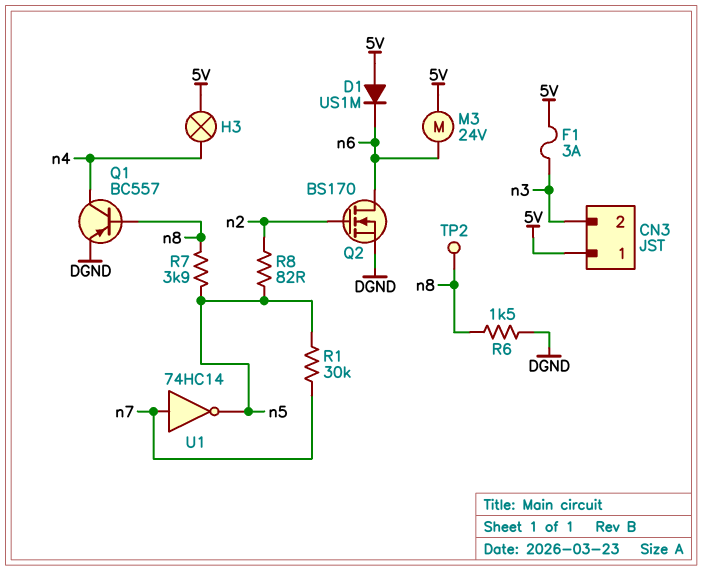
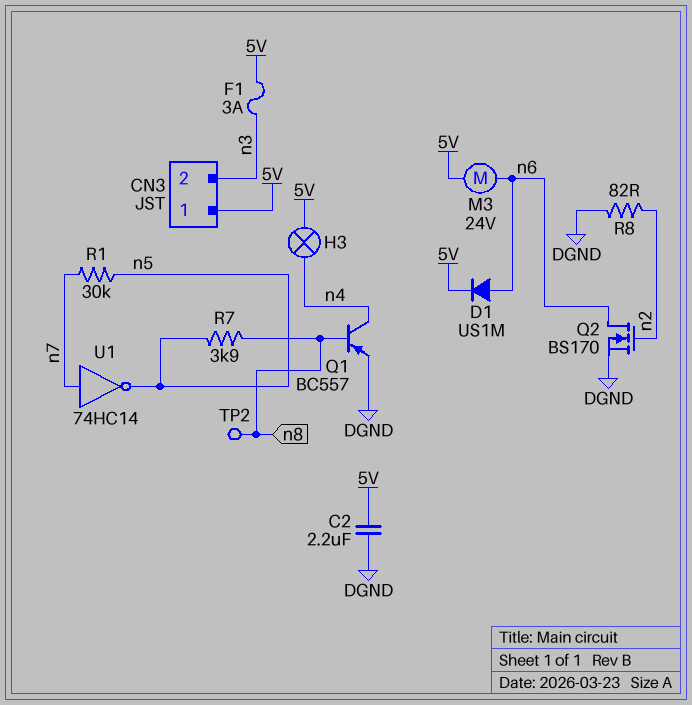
C2: none -> 2.2uF (5V, DGND)
D1: diode US1M (A 5V, K n6) -> diode US1M (A n6, K 5V)
R6: 1.5k (DGND, n8) -> none
R8: 82 (n2, n5) -> 82 (DGND, n2)

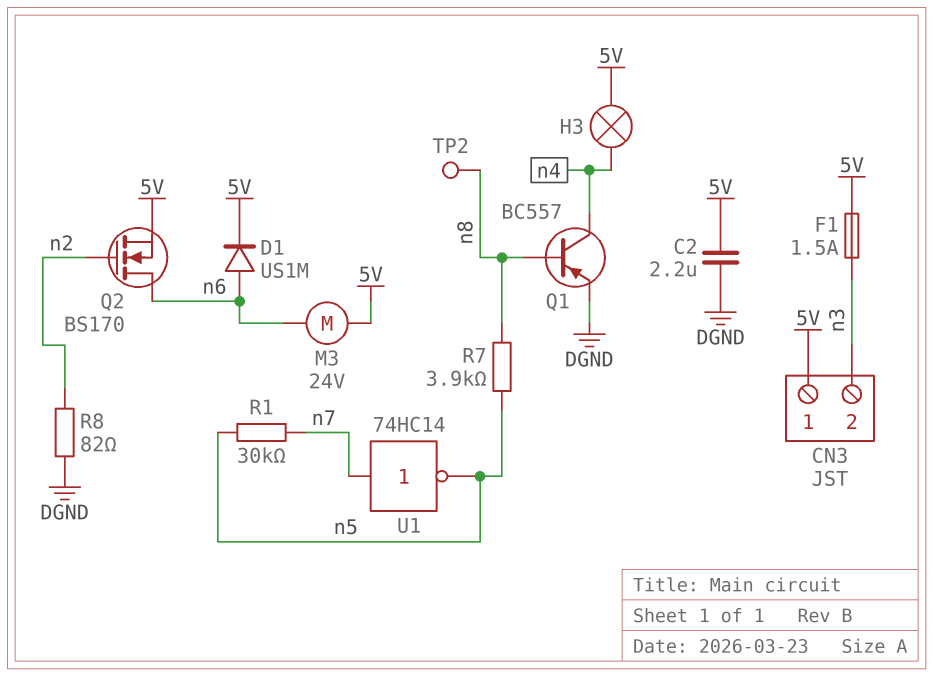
F1: 3A (5V, n3) -> 1.5A (5V, n3)
Q2: NMOS BS170 (G n2, D n6, S DGND) -> NMOS BS170 (G n2, D n6, S 5V)

